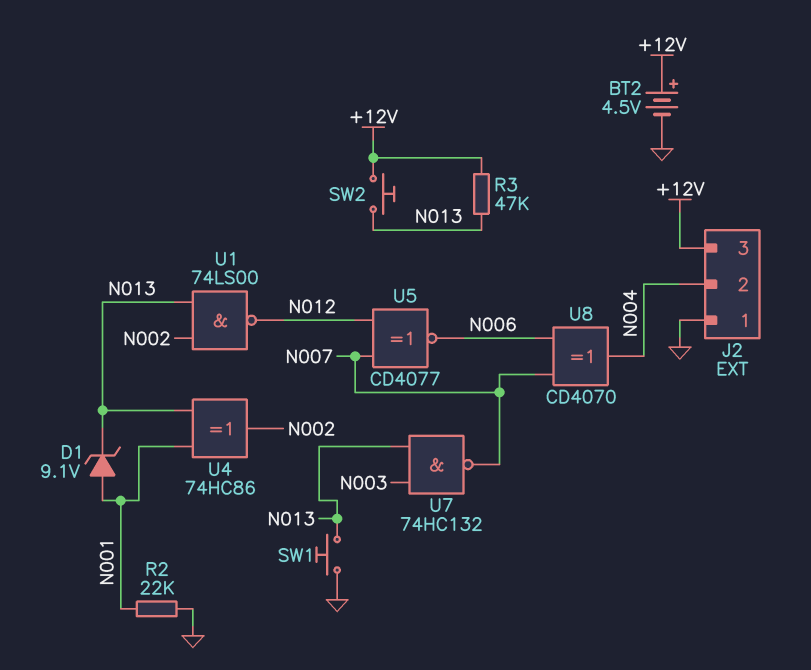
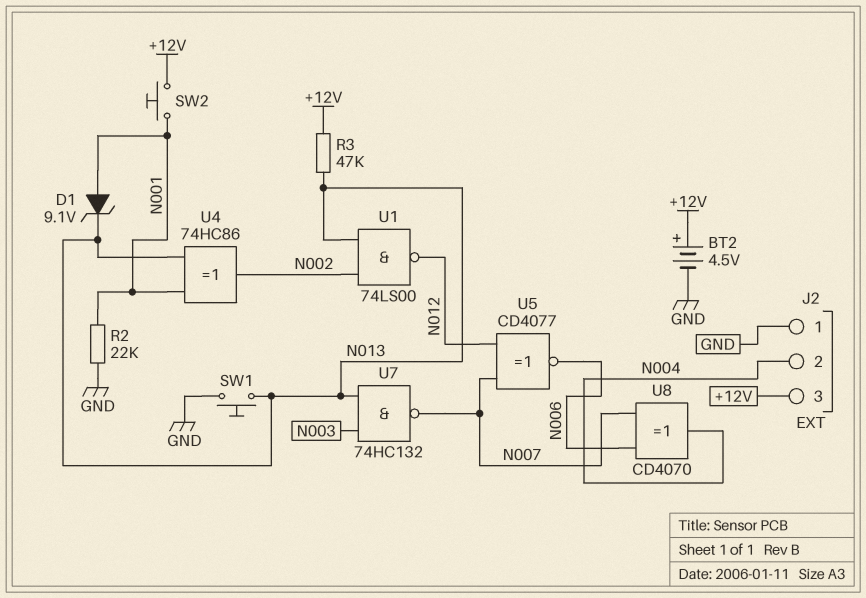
SW2: button (+12V, N013) -> button (+12V, N001)

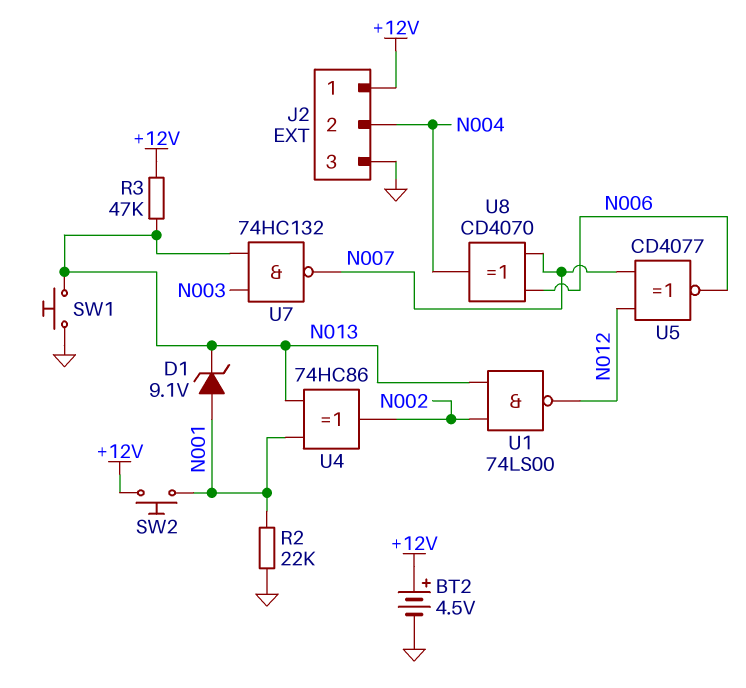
J2 pin 1: GND -> +12V
J2 pin 3: +12V -> GND

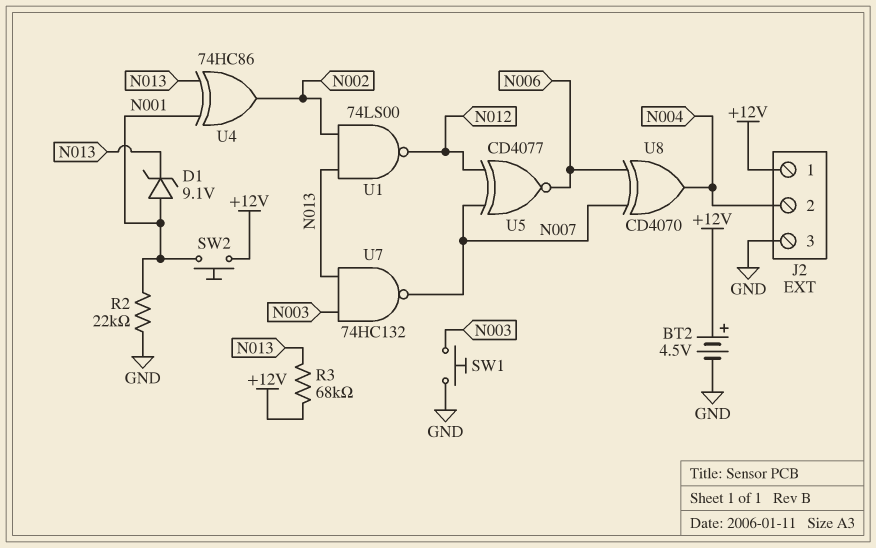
R3: 47k (+12V, N013) -> 68k (+12V, N013)
SW1: button (GND, N013) -> button (GND, N003)

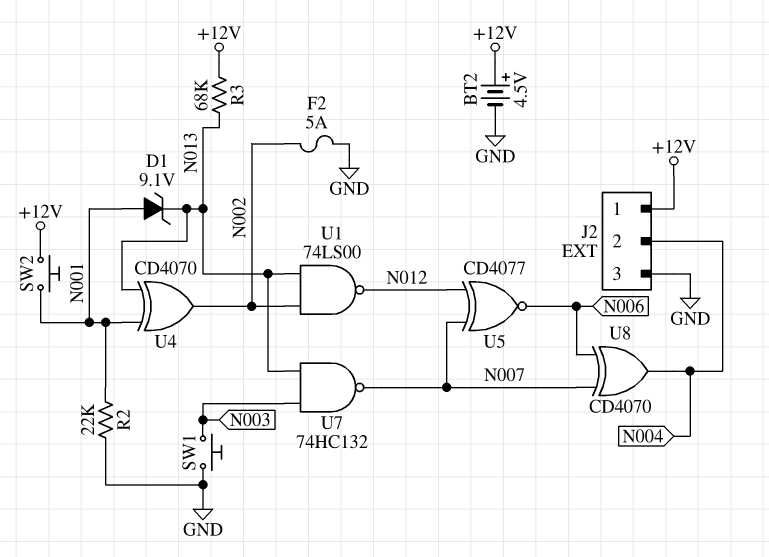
F2: none -> 5A (GND, N002)
U4: XOR 74HC86 (in N001, in N013, out N002) -> XOR CD4070 (in N001, in N013, out N002)

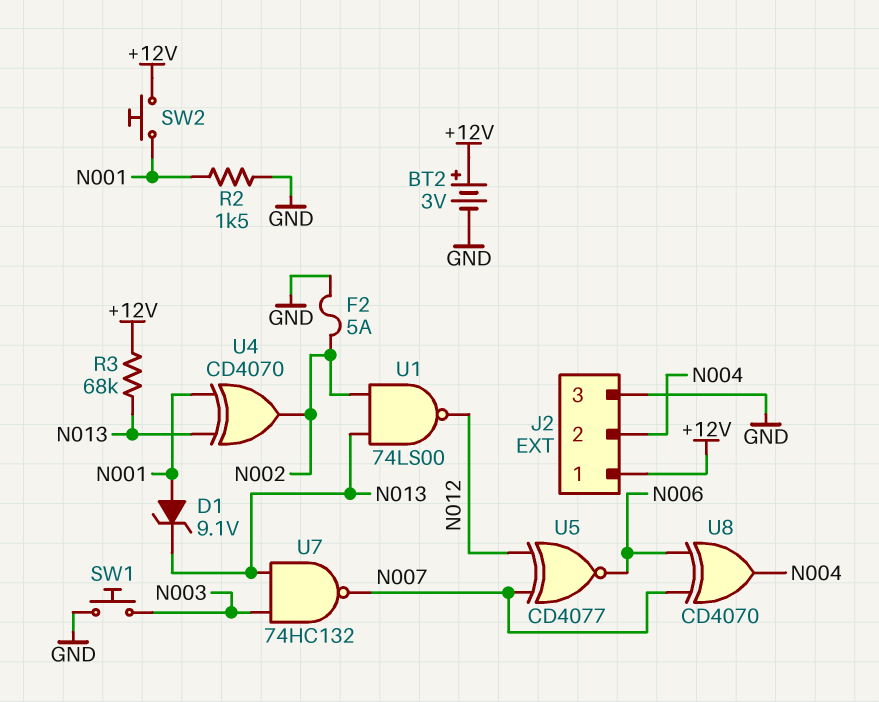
BT2: 4.5V (plus +12V, minus GND) -> 3V (plus +12V, minus GND)
R2: 22k (GND, N001) -> 1.5k (GND, N001)

